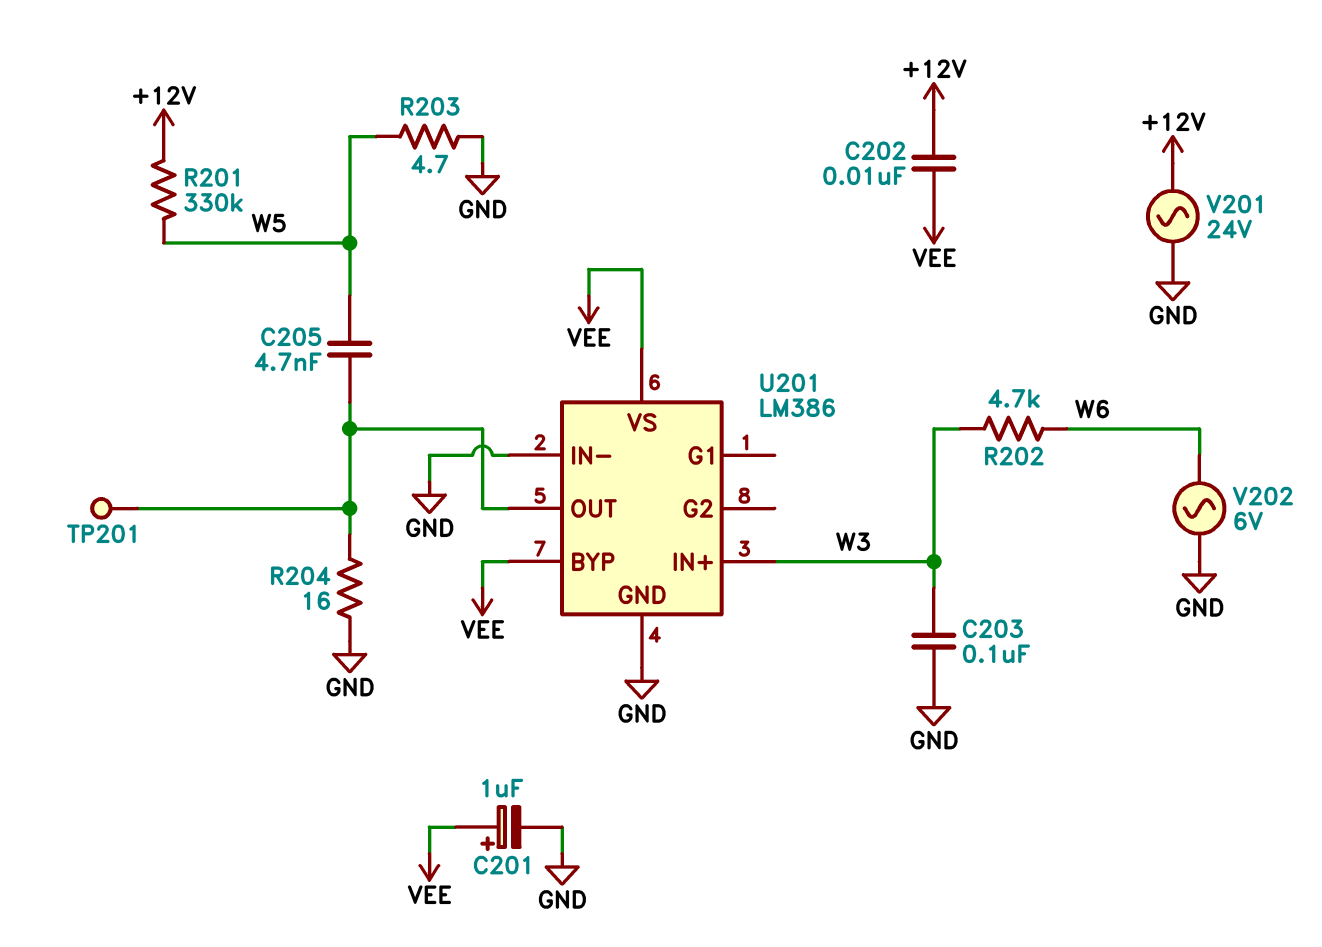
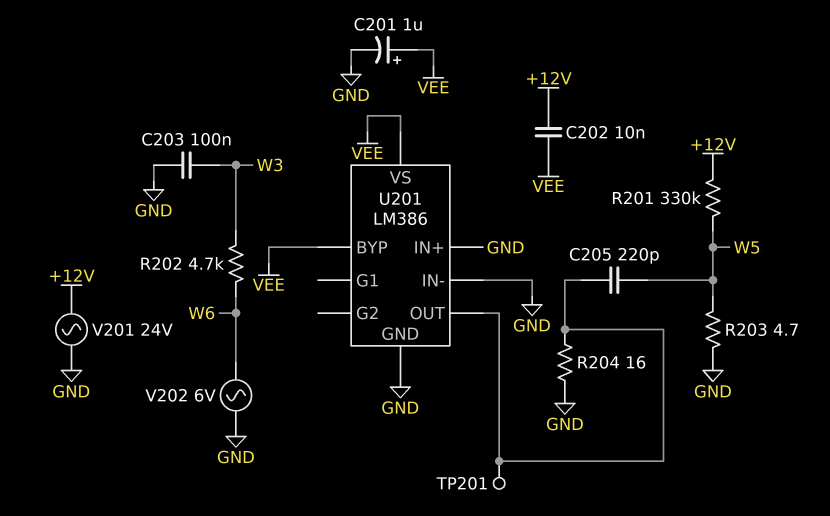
C205: 4.7nF (U201/OUT, W5) -> 220pF (U201/OUT, W5)
U201 pin IN+: W3 -> GND

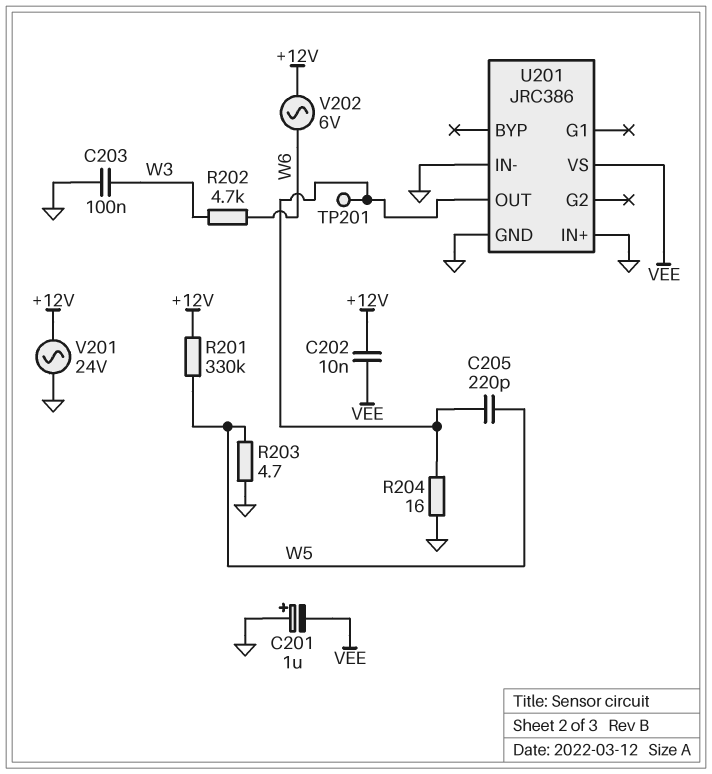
C201: 1uF (plus VEE, minus GND) -> 1uF (plus GND, minus VEE)
U201: LM386 -> JRC386
U201 pin BYP: VEE -> none
V202: AC 6V (GND, W6) -> AC 6V (+12V, W6)

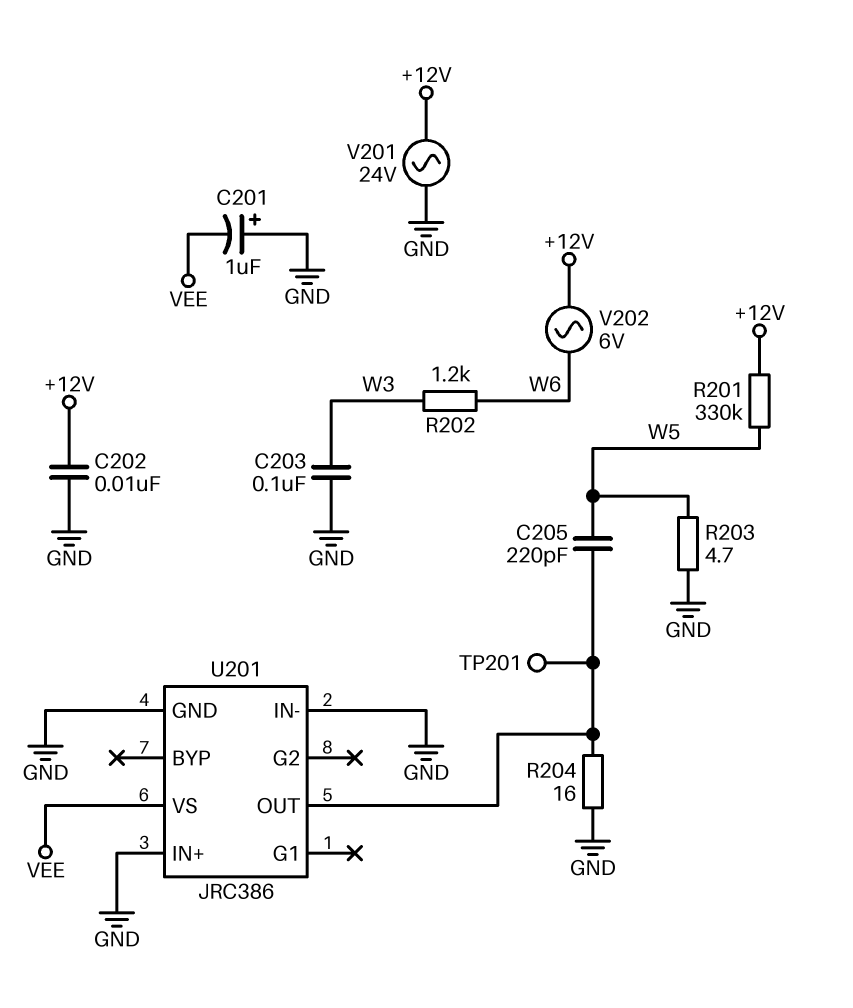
C202: 10nF (+12V, VEE) -> 10nF (+12V, GND)
R202: 4.7k (W3, W6) -> 1.2k (W3, W6)

